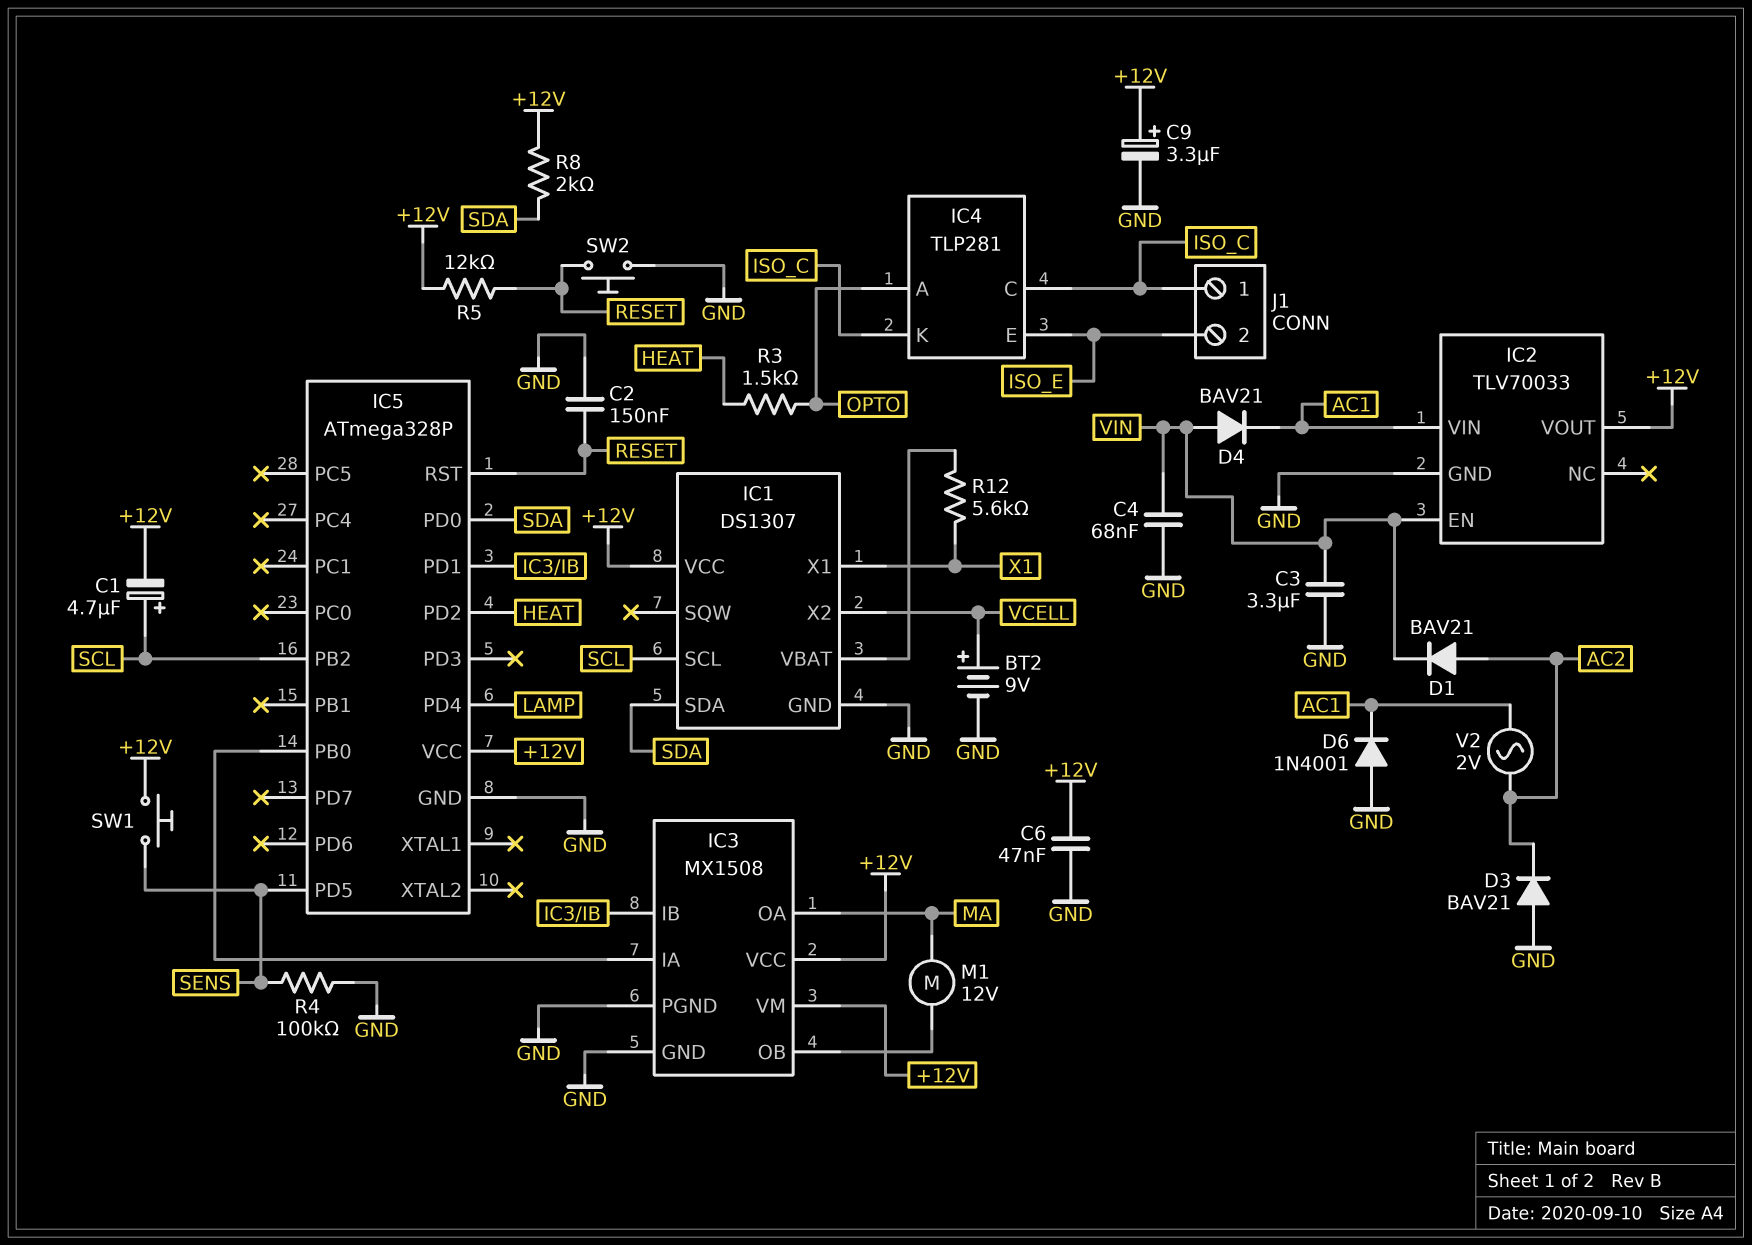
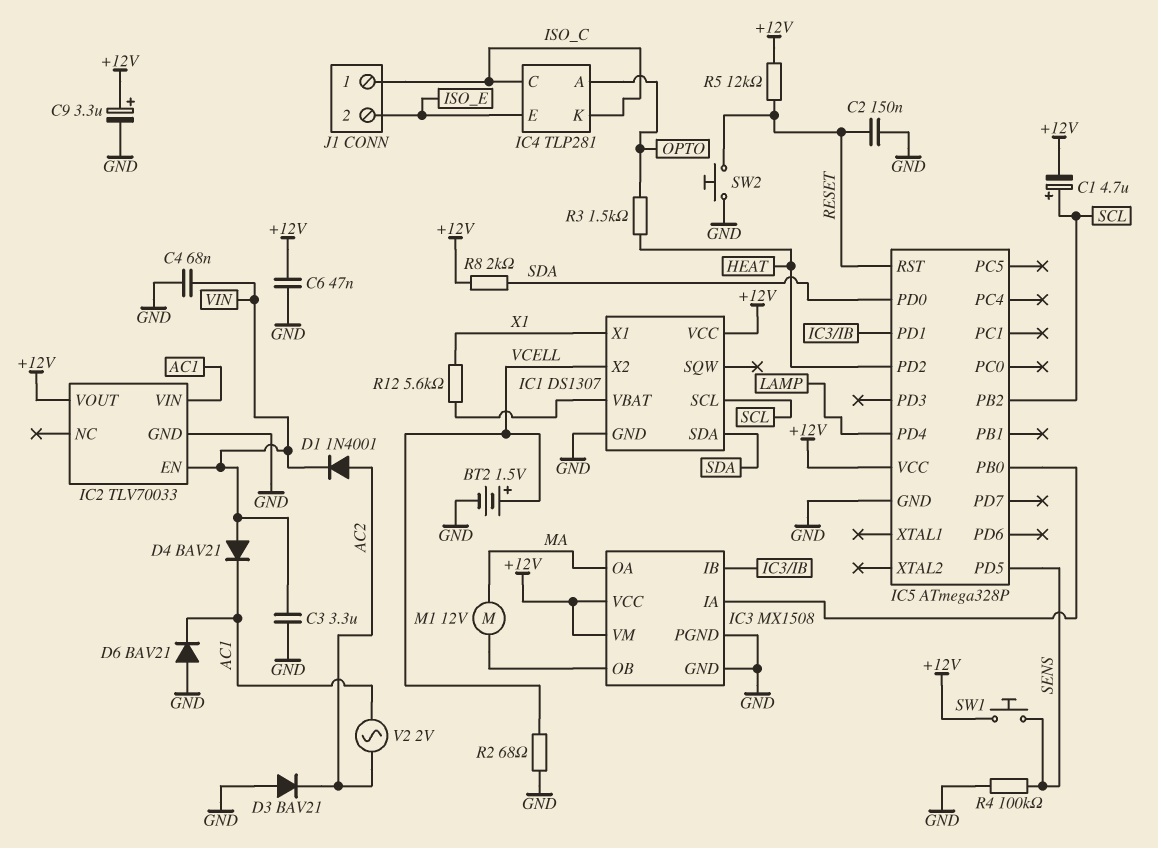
BT2: 9V (plus VCELL, minus GND) -> 1.5V (plus VCELL, minus GND)
D1: diode BAV21 (A AC2, K VIN) -> diode 1N4001 (A AC2, K VIN)
D6: diode 1N4001 (A GND, K AC1) -> diode BAV21 (A GND, K AC1)
R2: none -> 68 (GND, VCELL)

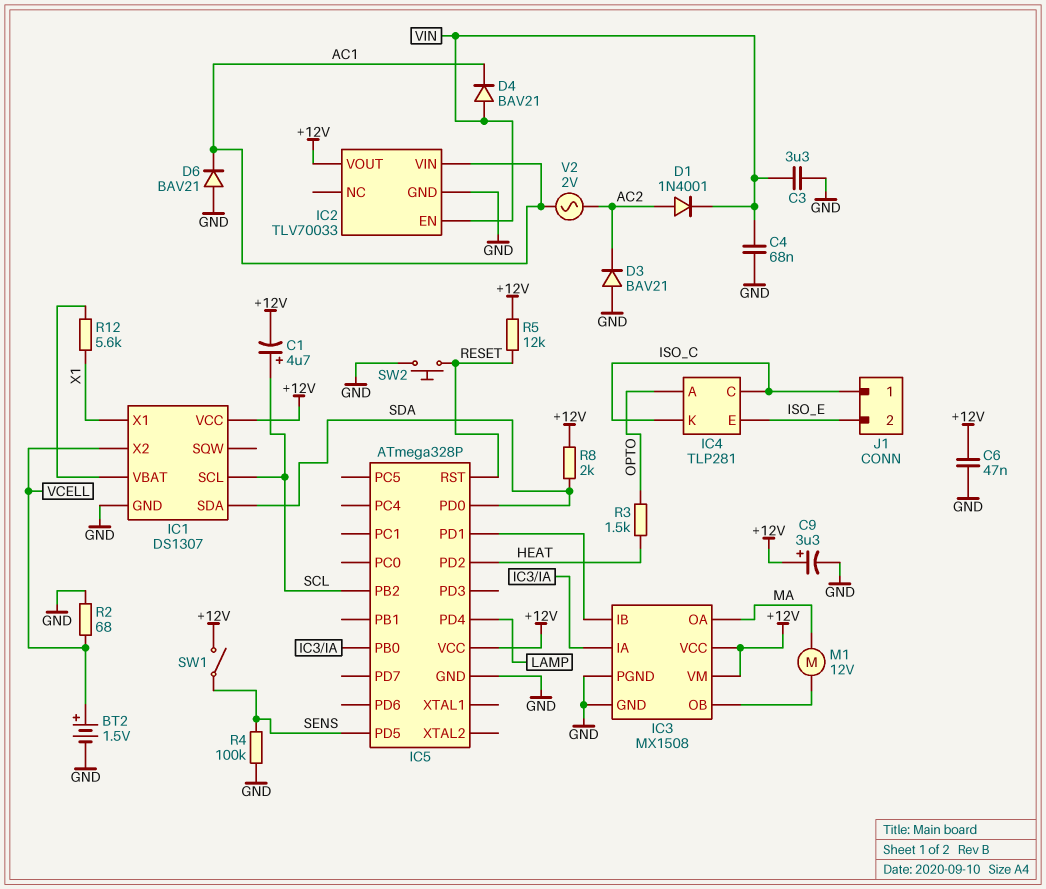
C2: 150nF (GND, RESET) -> none
SW1: button (+12V, SENS) -> switch (+12V, SENS)

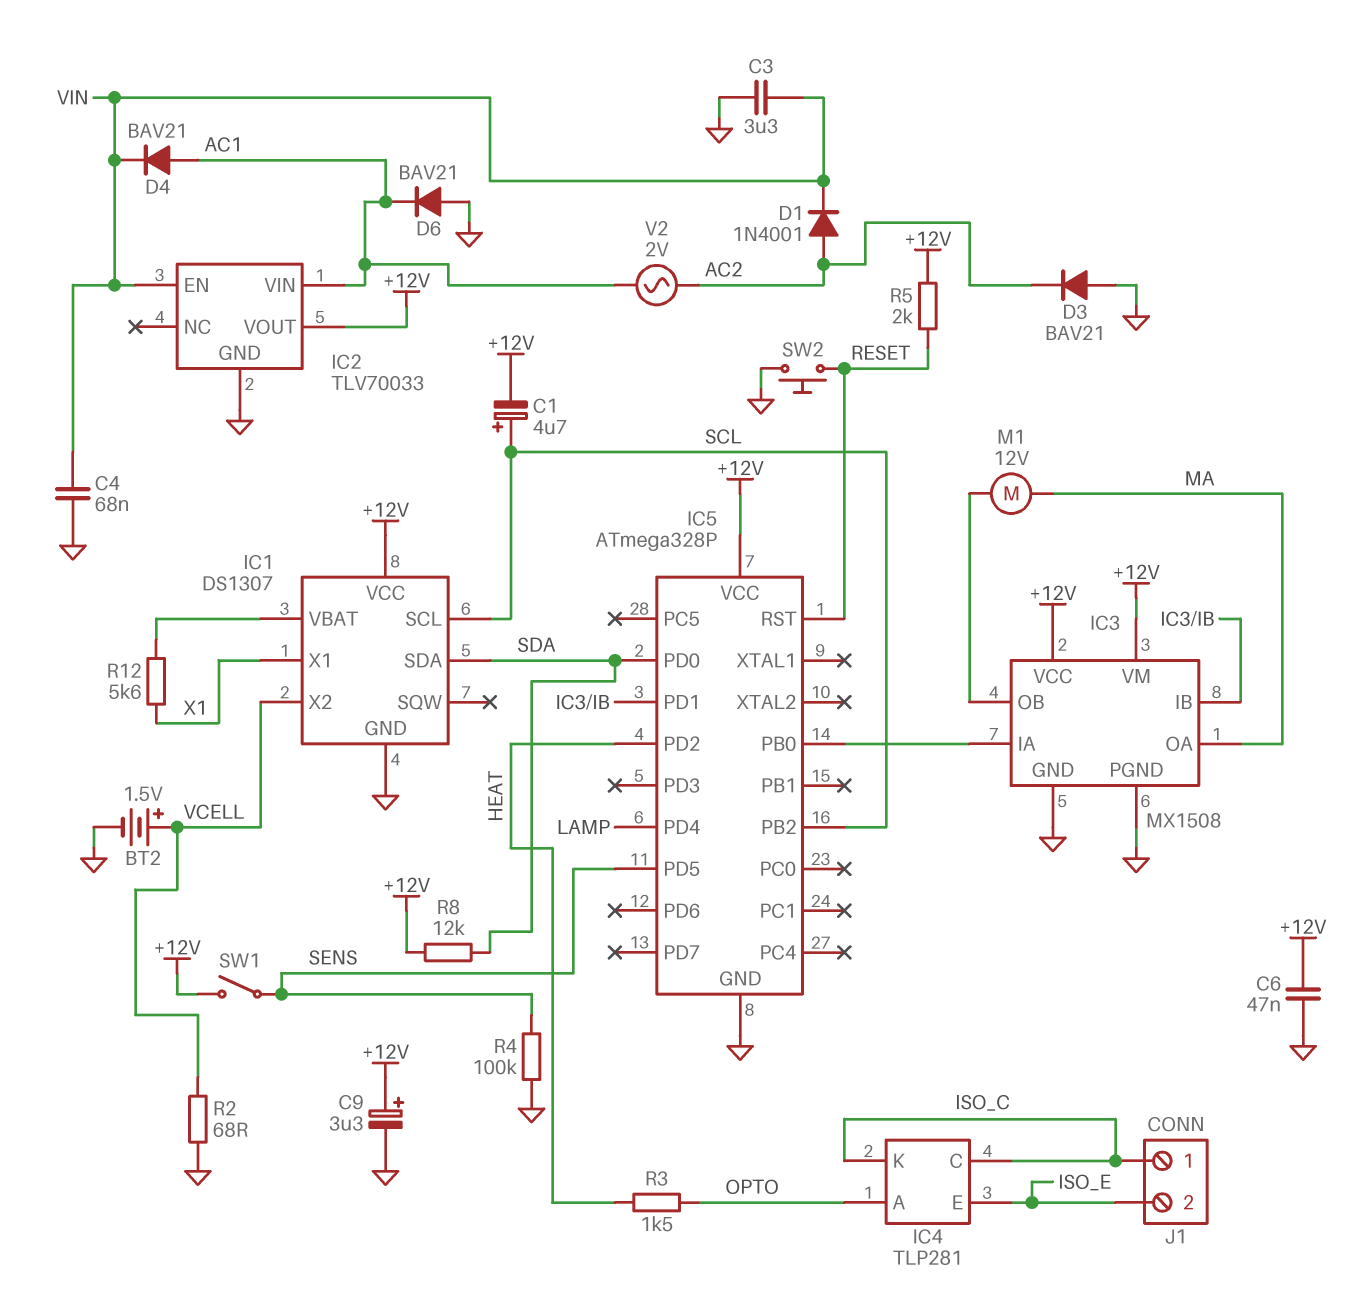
D4: diode BAV21 (A VIN, K AC1) -> diode BAV21 (A AC1, K VIN)
R5: 12k (+12V, RESET) -> 2k (+12V, RESET)
R8: 2k (+12V, SDA) -> 12k (+12V, SDA)

